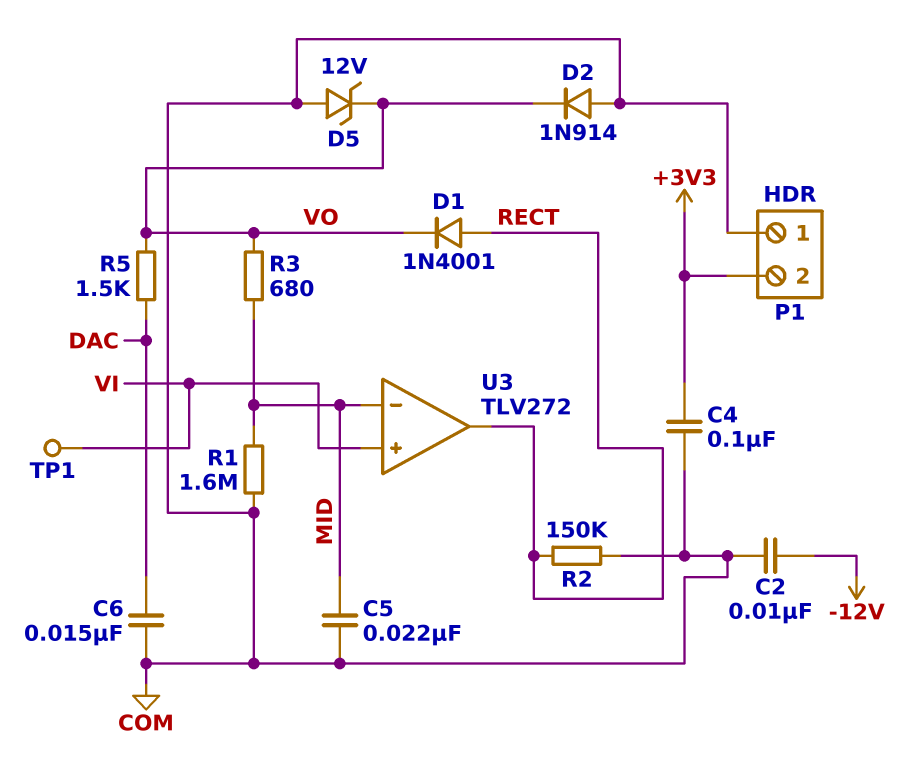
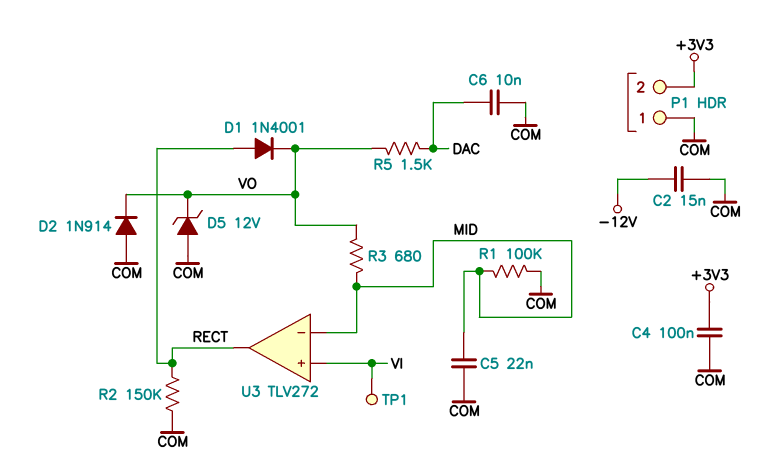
C2: 10nF (-12V, COM) -> 15nF (-12V, COM)
C6: 15nF (COM, DAC) -> 10nF (COM, DAC)
R1: 1.6M (COM, MID) -> 100k (COM, MID)

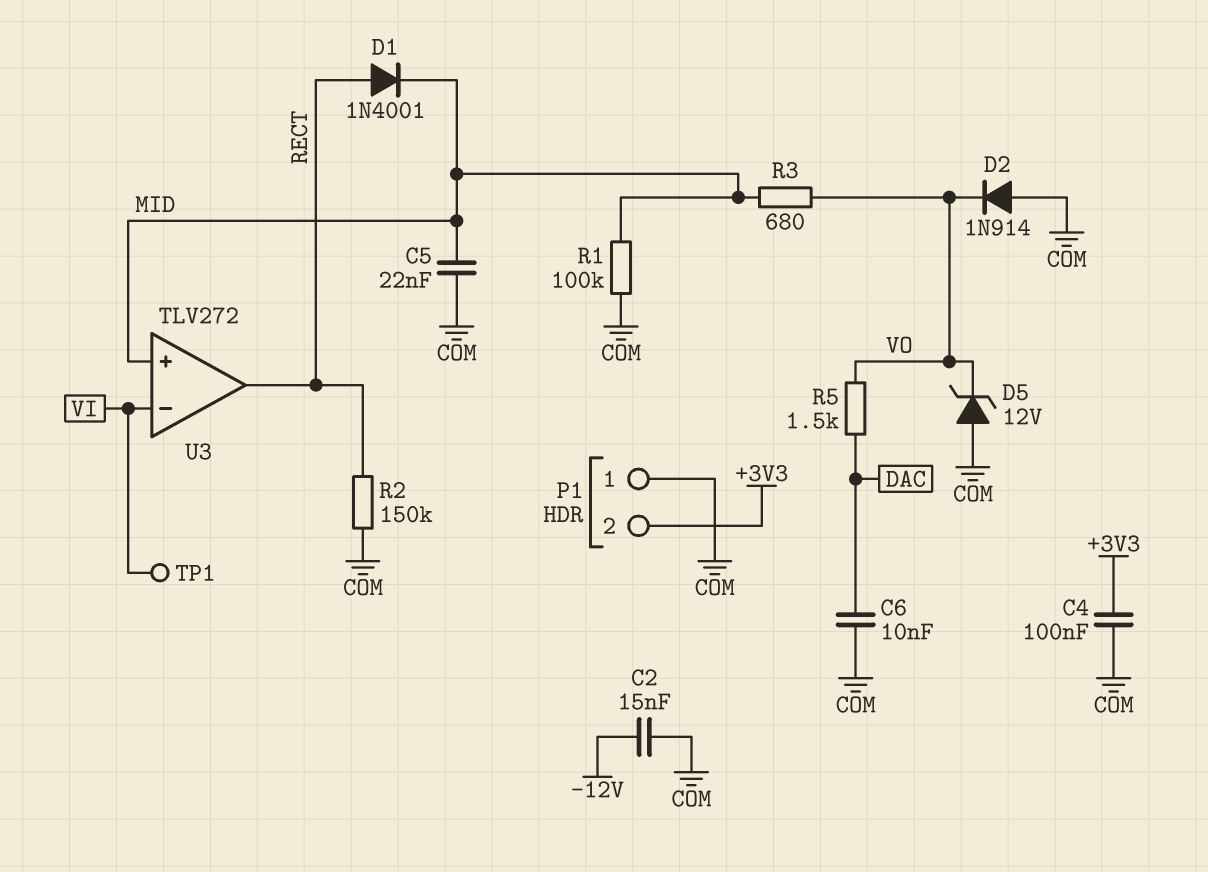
D1: diode 1N4001 (A RECT, K VO) -> diode 1N4001 (A RECT, K MID)
U3 pin in+: VI -> MID
U3 pin in-: MID -> VI

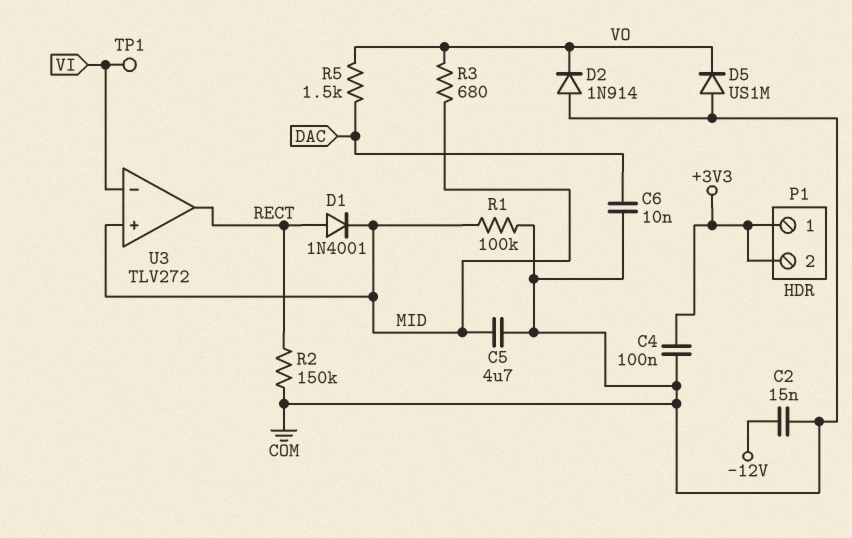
C5: 22nF (COM, MID) -> 4.7uF (COM, MID)
D5: zener 12V (A COM, K VO) -> diode US1M (A COM, K VO)
P1 pin 1: COM -> +3V3

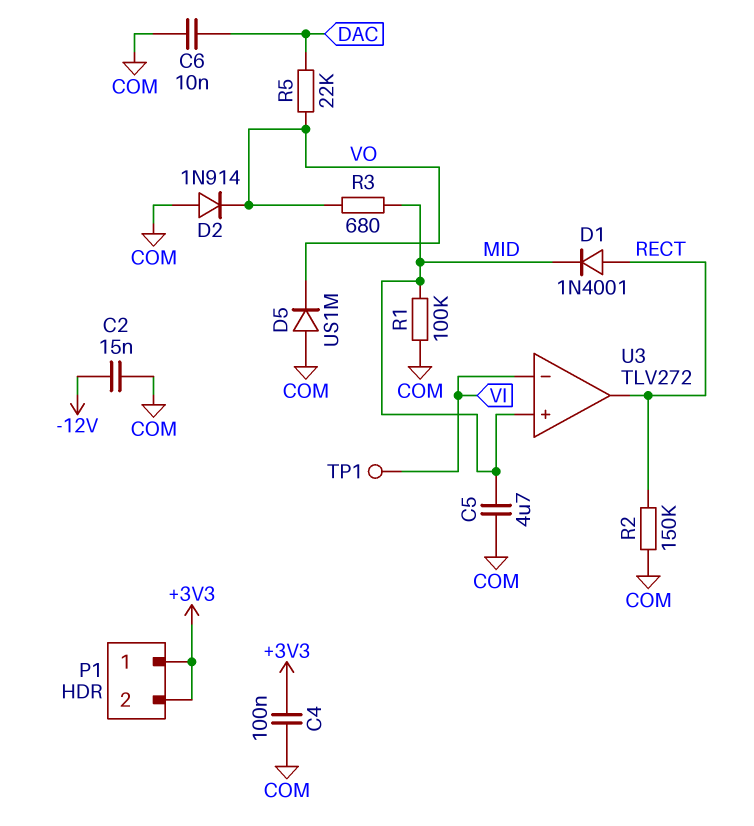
R5: 1.5k (DAC, VO) -> 22k (DAC, VO)

